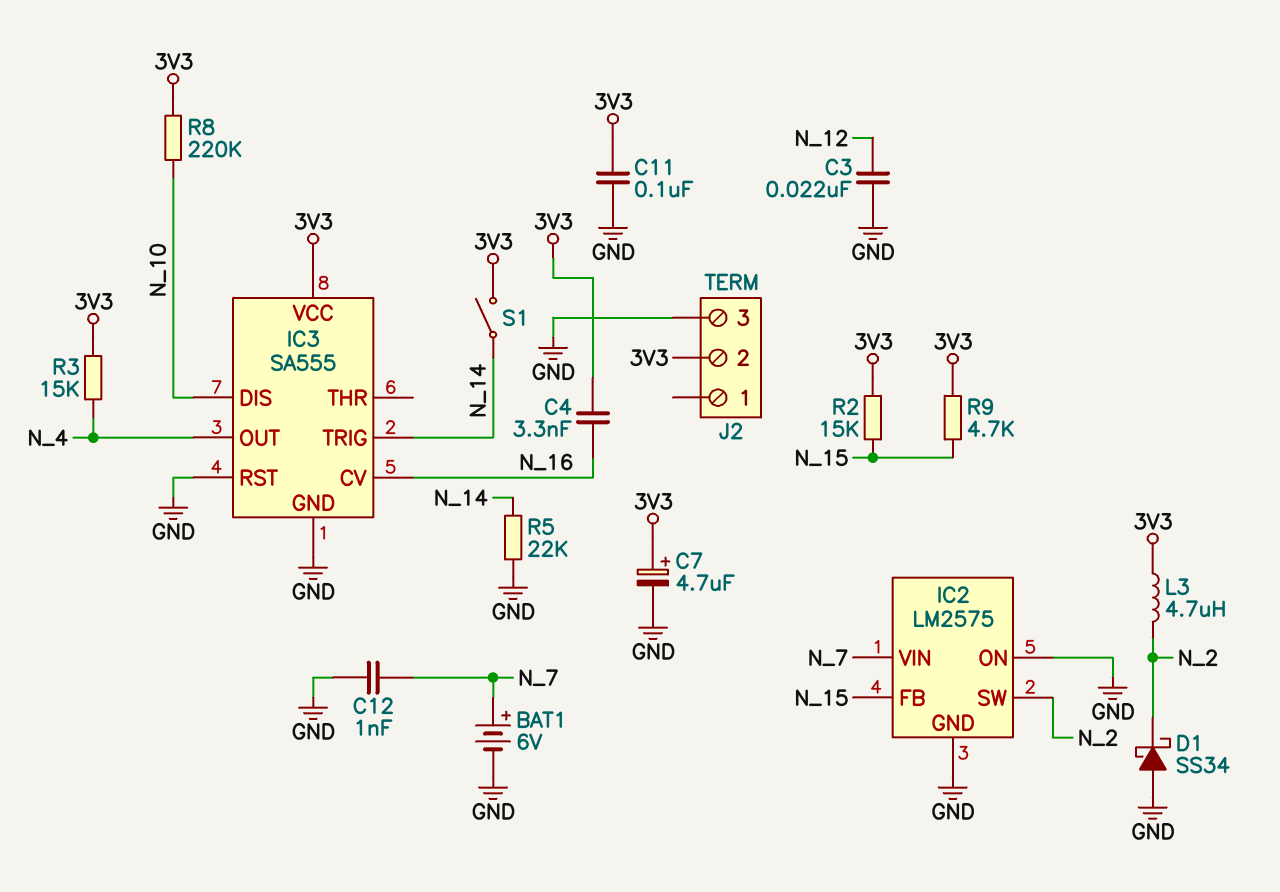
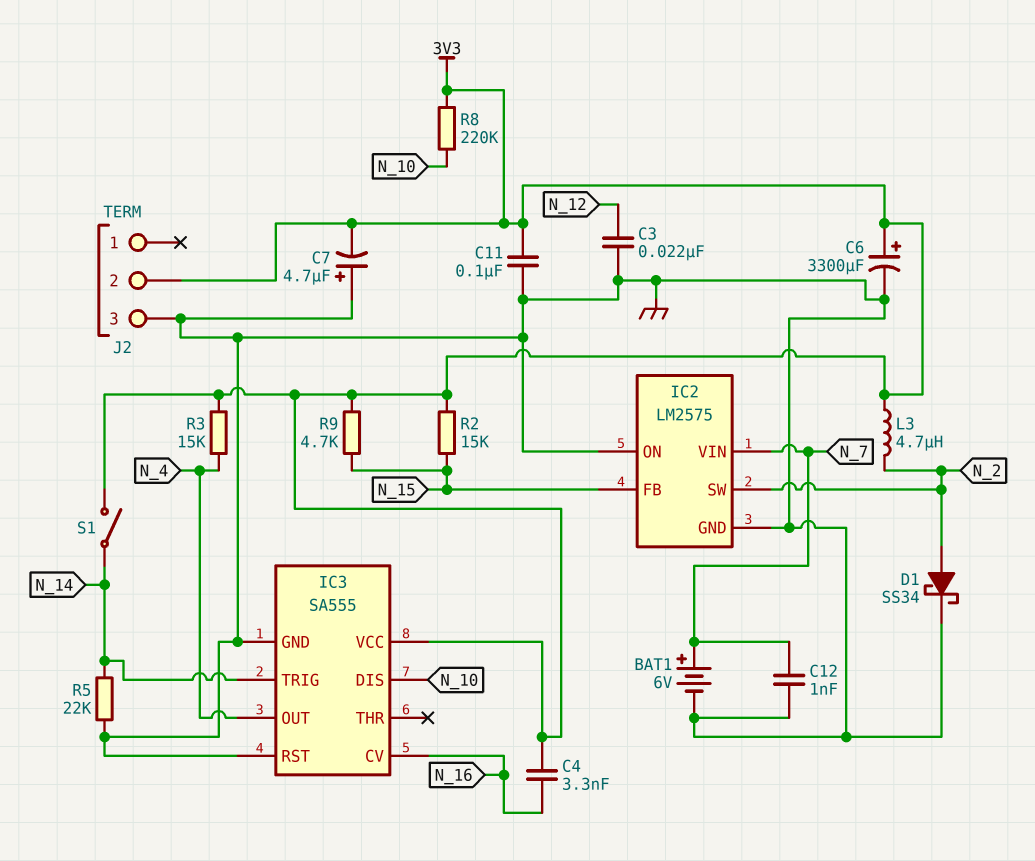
C6: none -> 3300uF (plus 3V3, minus GND)
C7: 4.7uF (plus 3V3, minus GND) -> 4.7uF (plus GND, minus 3V3)
D1: schottky SS34 (A GND, K N_2) -> schottky SS34 (A N_2, K GND)

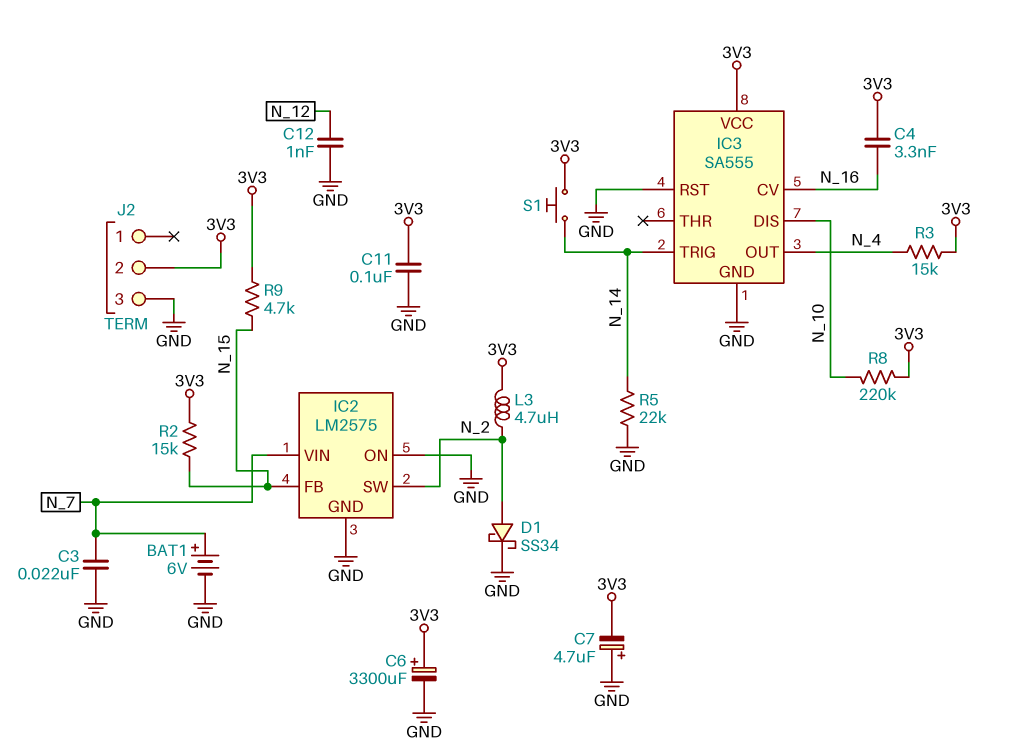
C3: 22nF (GND, N_12) -> 22nF (GND, N_7)
C12: 1nF (GND, N_7) -> 1nF (GND, N_12)
S1: switch (3V3, N_14) -> button (3V3, N_14)

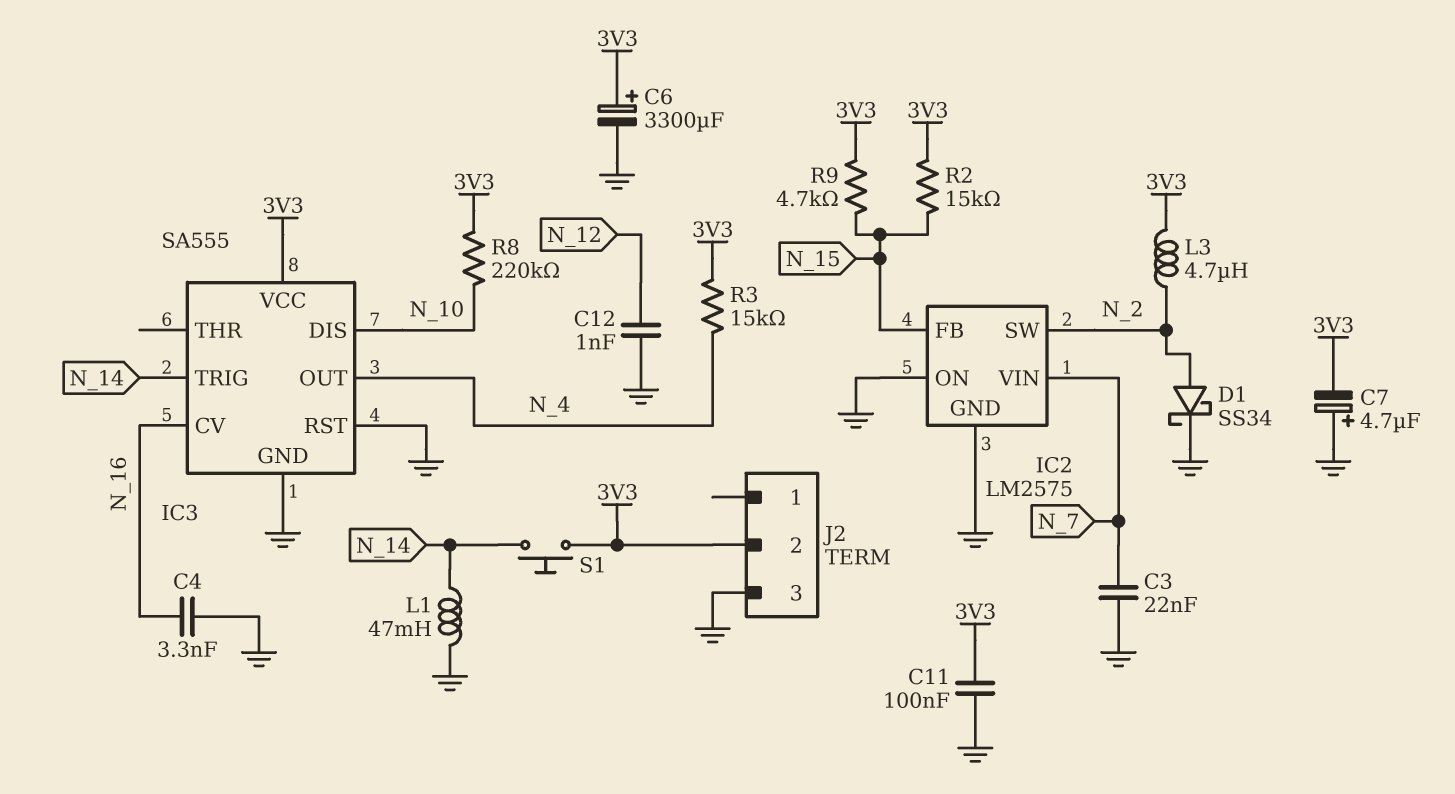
BAT1: 6V (plus N_7, minus GND) -> none
C4: 3.3nF (3V3, N_16) -> 3.3nF (GND, N_16)
L1: none -> 47mH (GND, N_14)
R5: 22k (GND, N_14) -> none

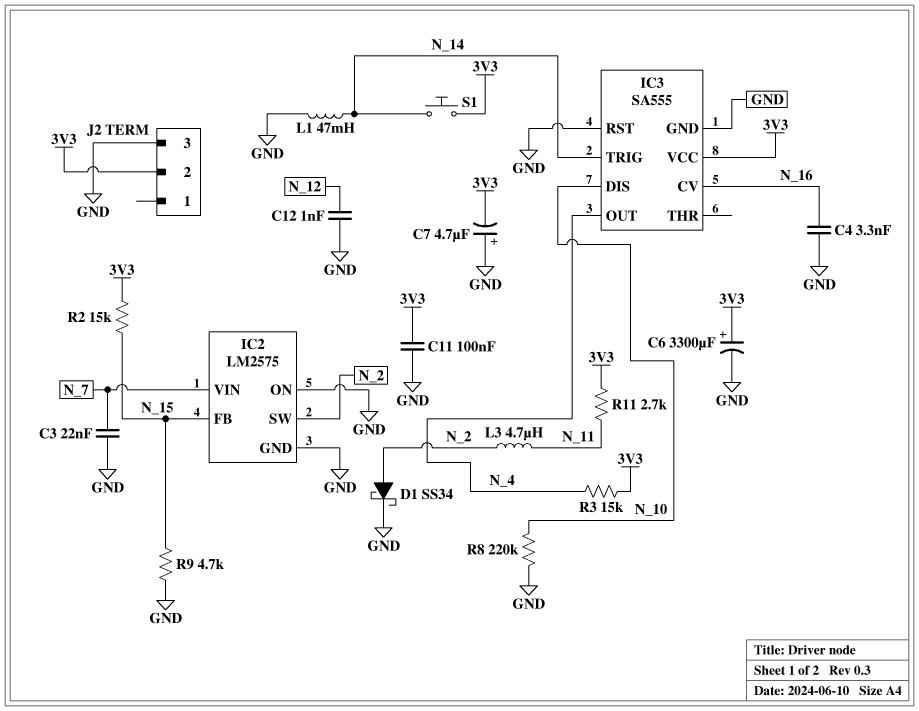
L3: 4.7uH (3V3, N_2) -> 4.7uH (N_2, N_11)
R8: 220k (3V3, N_10) -> 220k (GND, N_10)
R9: 4.7k (3V3, N_15) -> 4.7k (GND, N_15)
R11: none -> 2.7k (3V3, N_11)

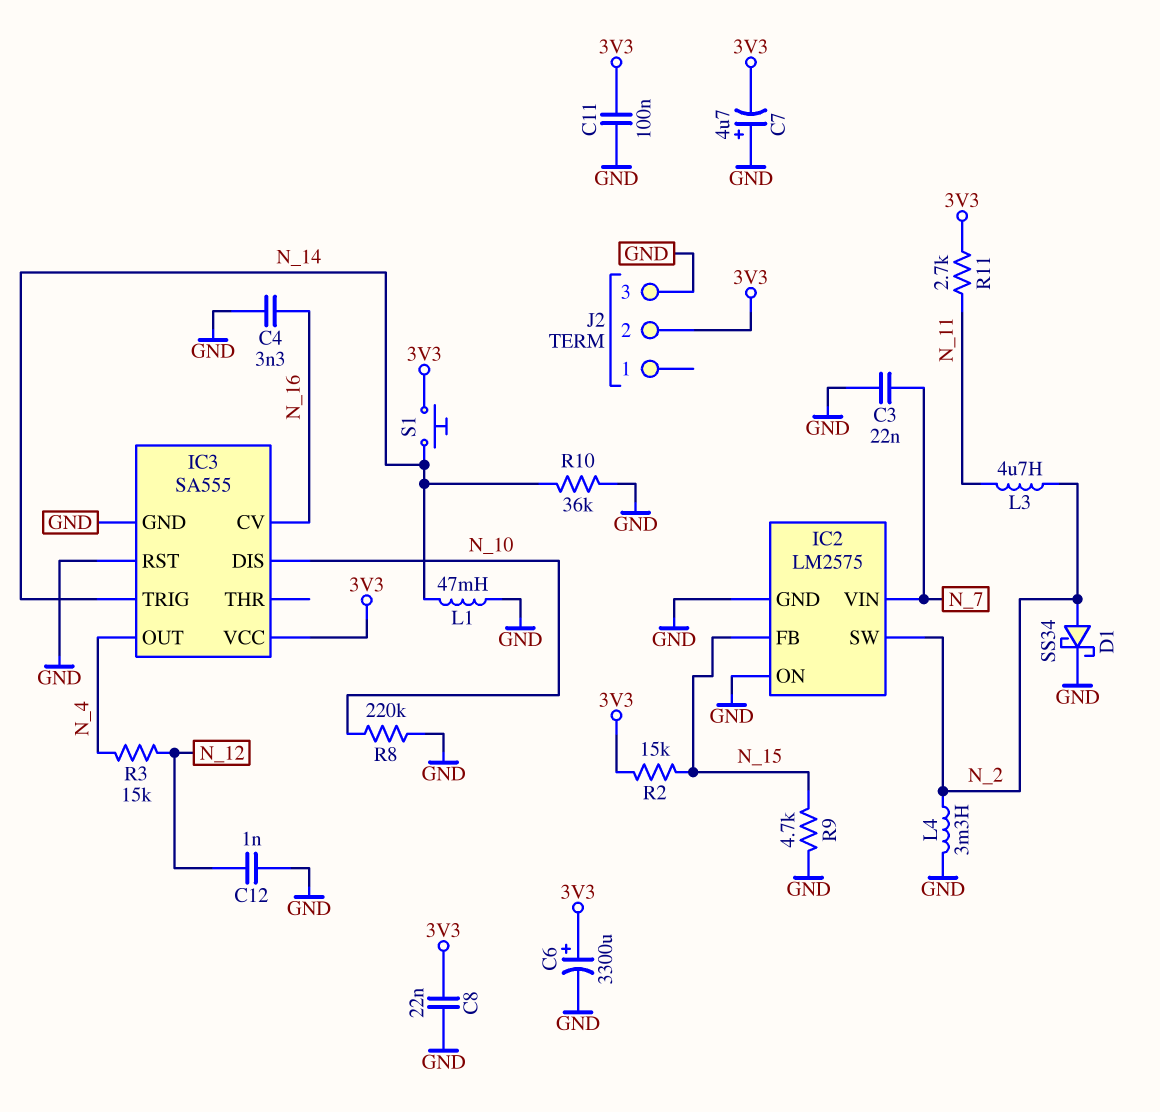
C8: none -> 22nF (3V3, GND)
L4: none -> 3.3mH (GND, N_2)
R3: 15k (3V3, N_4) -> 15k (N_4, N_12)
R10: none -> 36k (GND, N_14)

